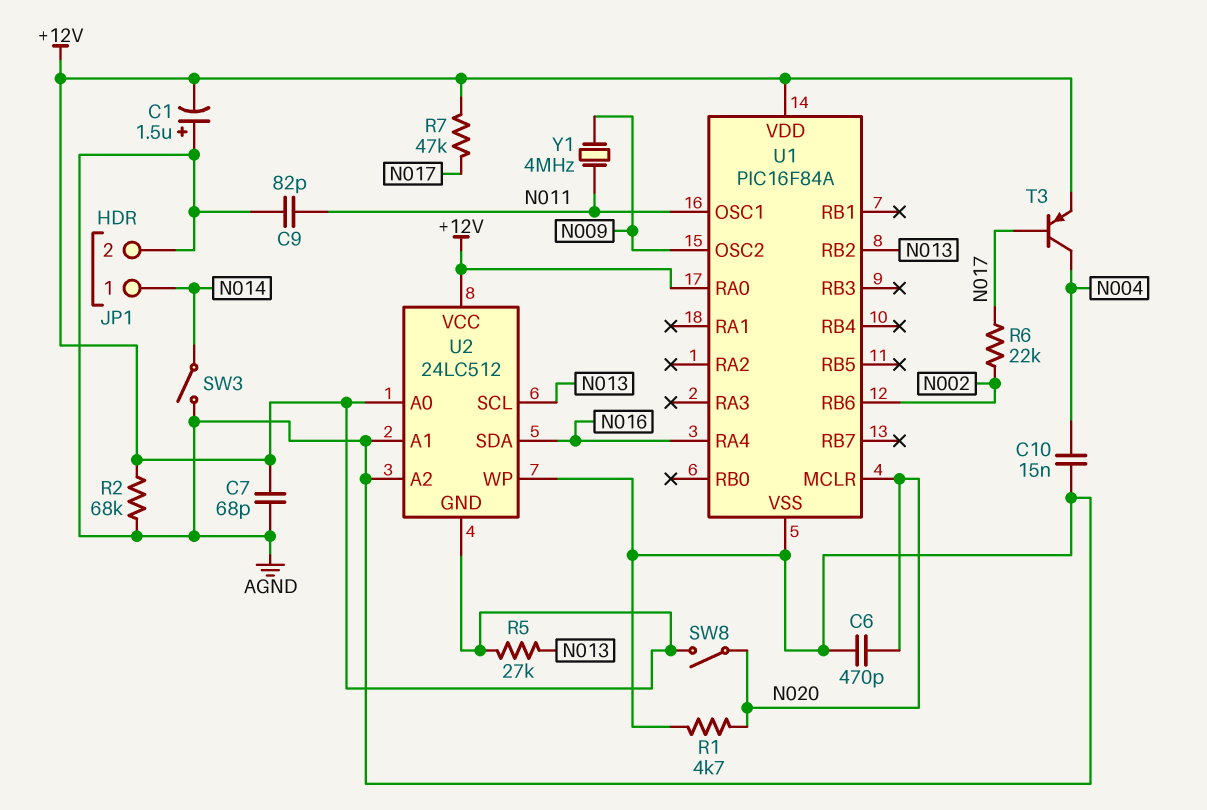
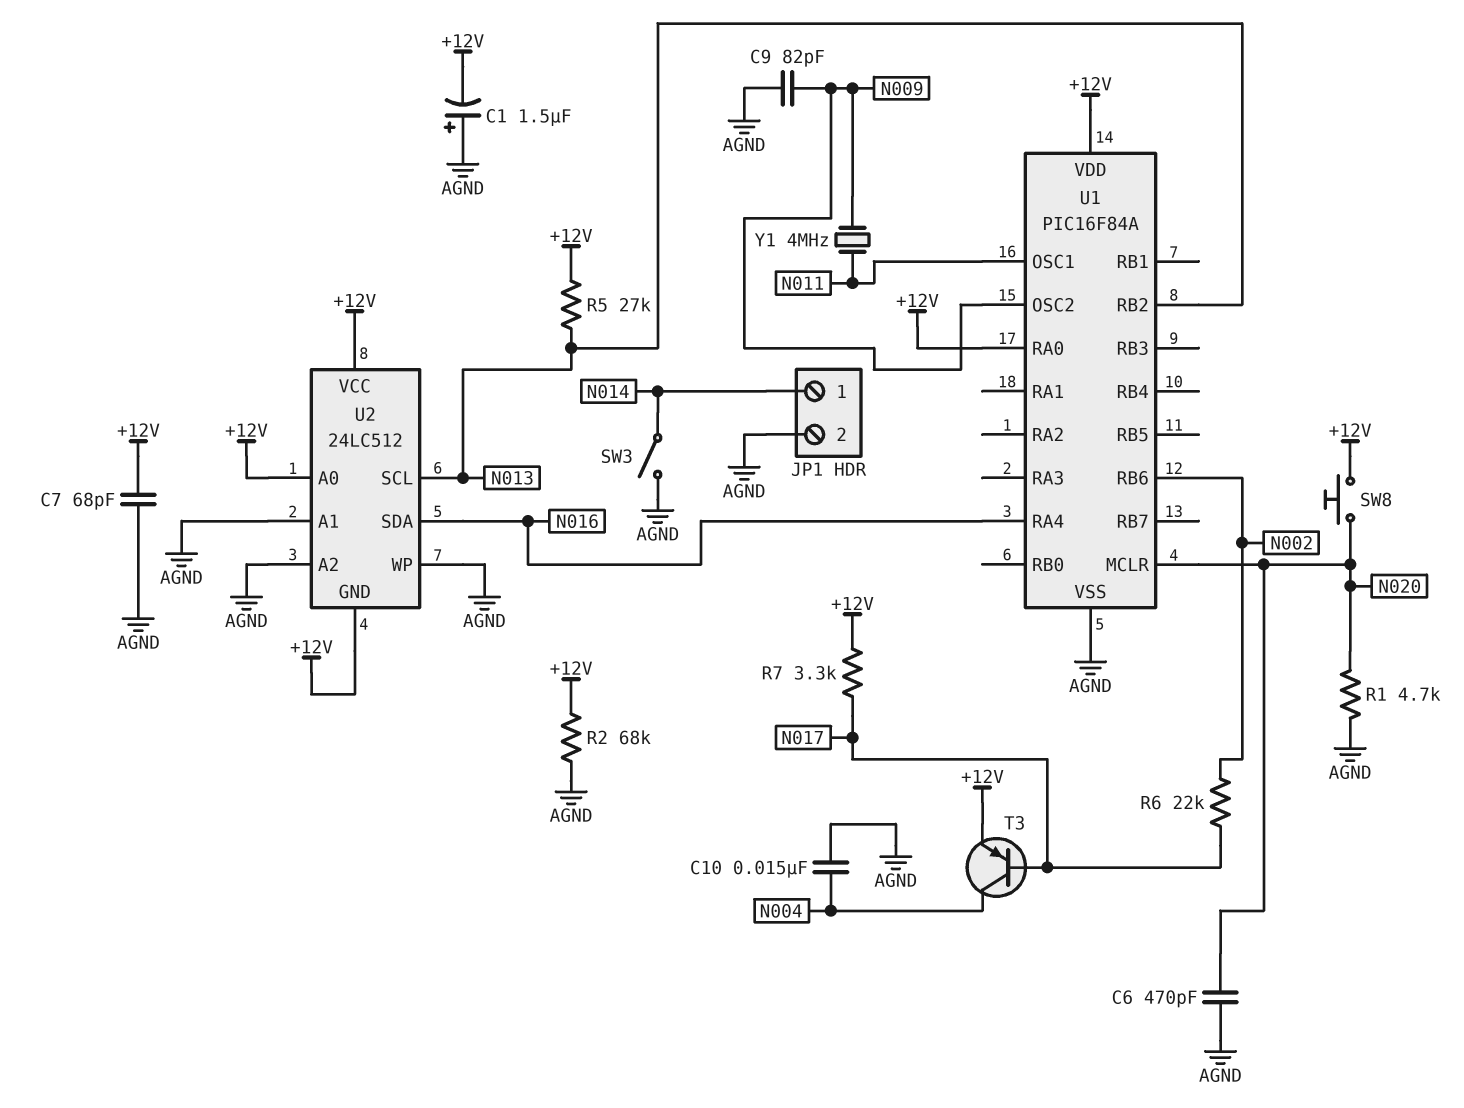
C9: 82pF (AGND, N011) -> 82pF (AGND, N009)
R7: 47k (+12V, N017) -> 3.3k (+12V, N017)
SW8: switch (+12V, N020) -> button (+12V, N020)

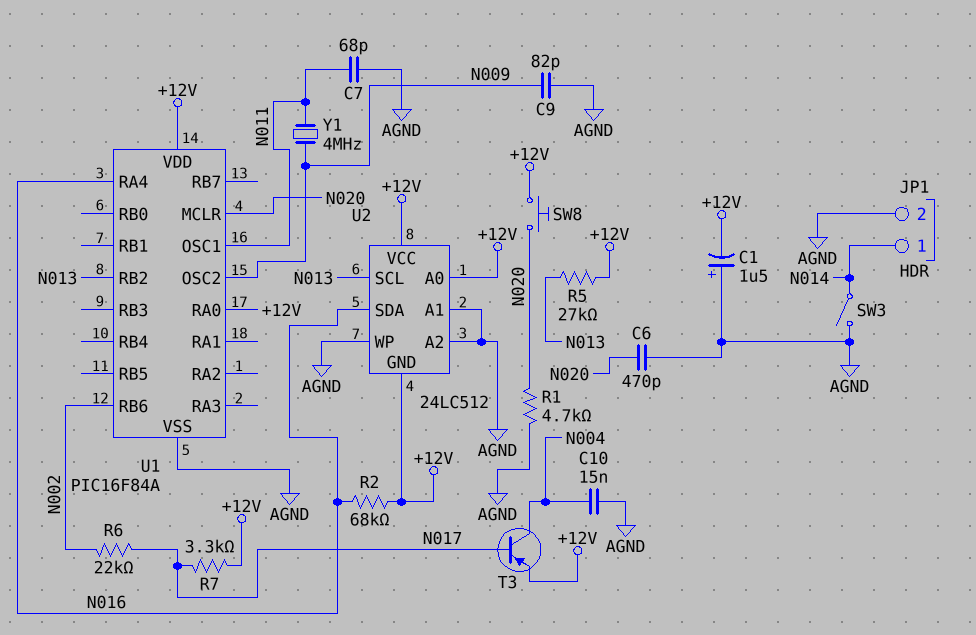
C7: 68pF (+12V, AGND) -> 68pF (AGND, N011)
R2: 68k (+12V, AGND) -> 68k (+12V, N016)

